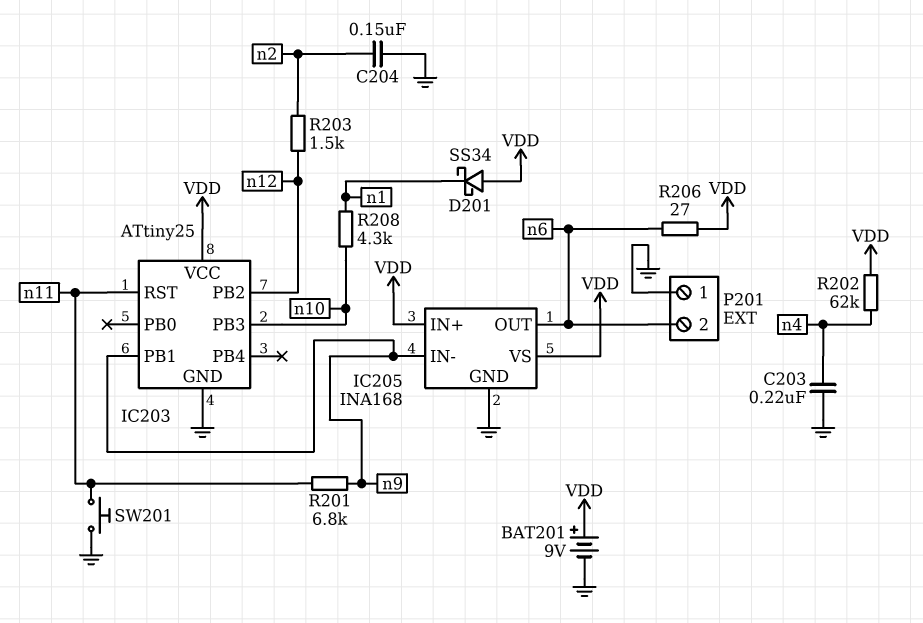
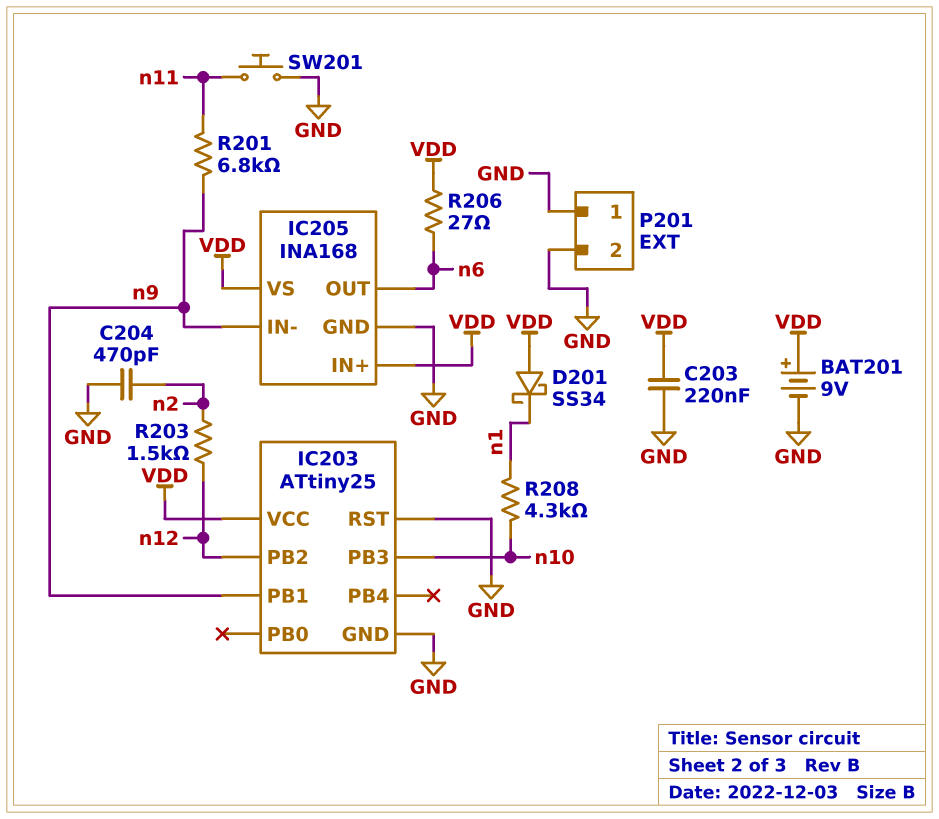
C203: 220nF (GND, n4) -> 220nF (GND, VDD)
C204: 150nF (GND, n2) -> 470pF (GND, n2)
IC203 pin RST: n11 -> GND
P201 pin 2: n6 -> GND
R202: 62k (VDD, n4) -> none

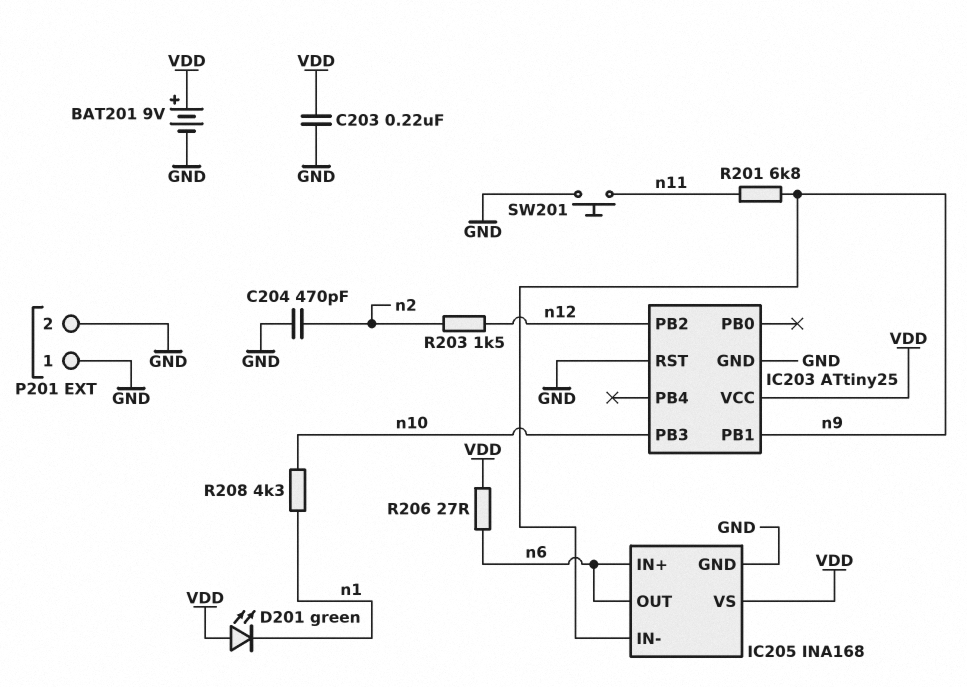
D201: schottky SS34 (A VDD, K n1) -> LED green (A VDD, K n1)
IC205 pin IN+: VDD -> n6

